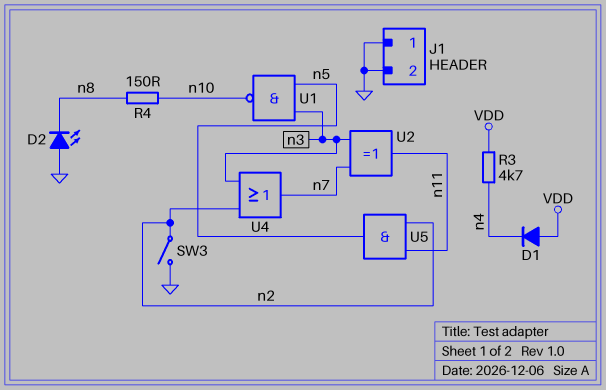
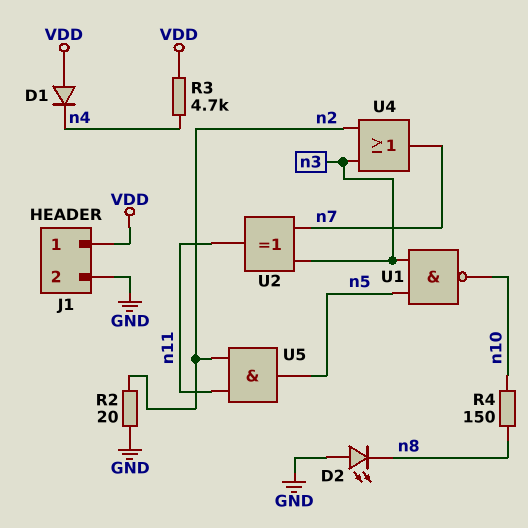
J1 pin 1: GND -> VDD
R2: none -> 20 (GND, n2)
SW3: switch (GND, n2) -> none

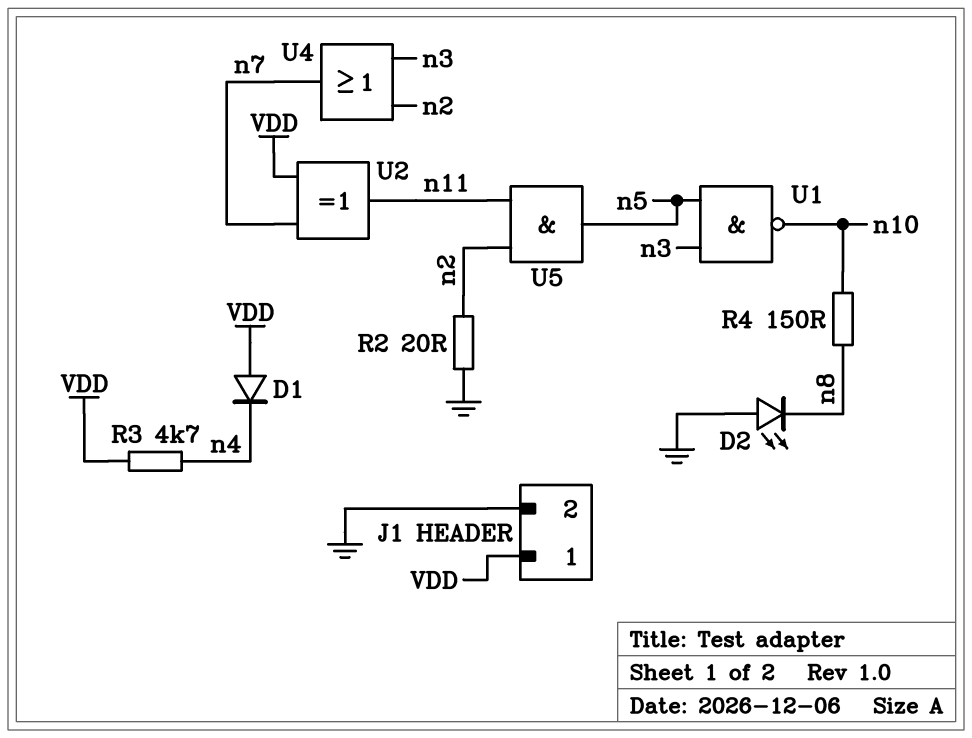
U2: XOR (in n3, in n7, out n11) -> XOR (in VDD, in n7, out n11)

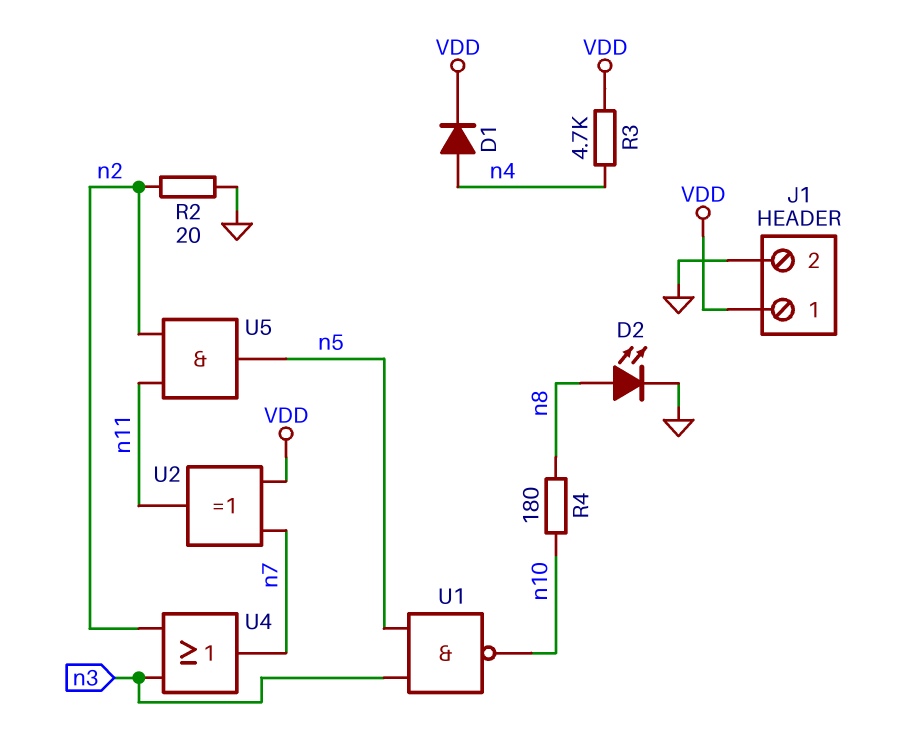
D1: diode (A VDD, K n4) -> diode (A n4, K VDD)
D2: LED (A GND, K n8) -> LED (A n8, K GND)
R4: 150 (n8, n10) -> 180 (n8, n10)

